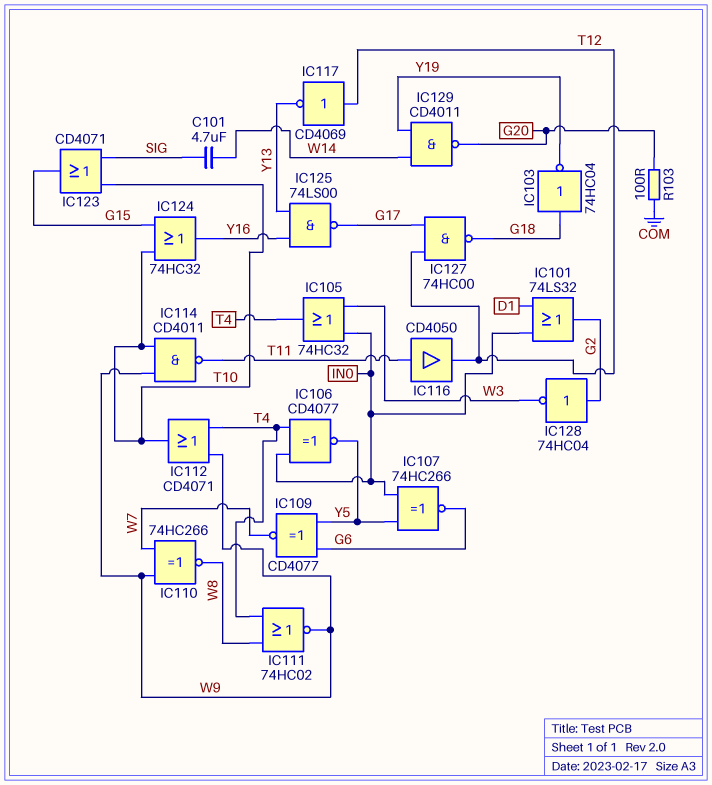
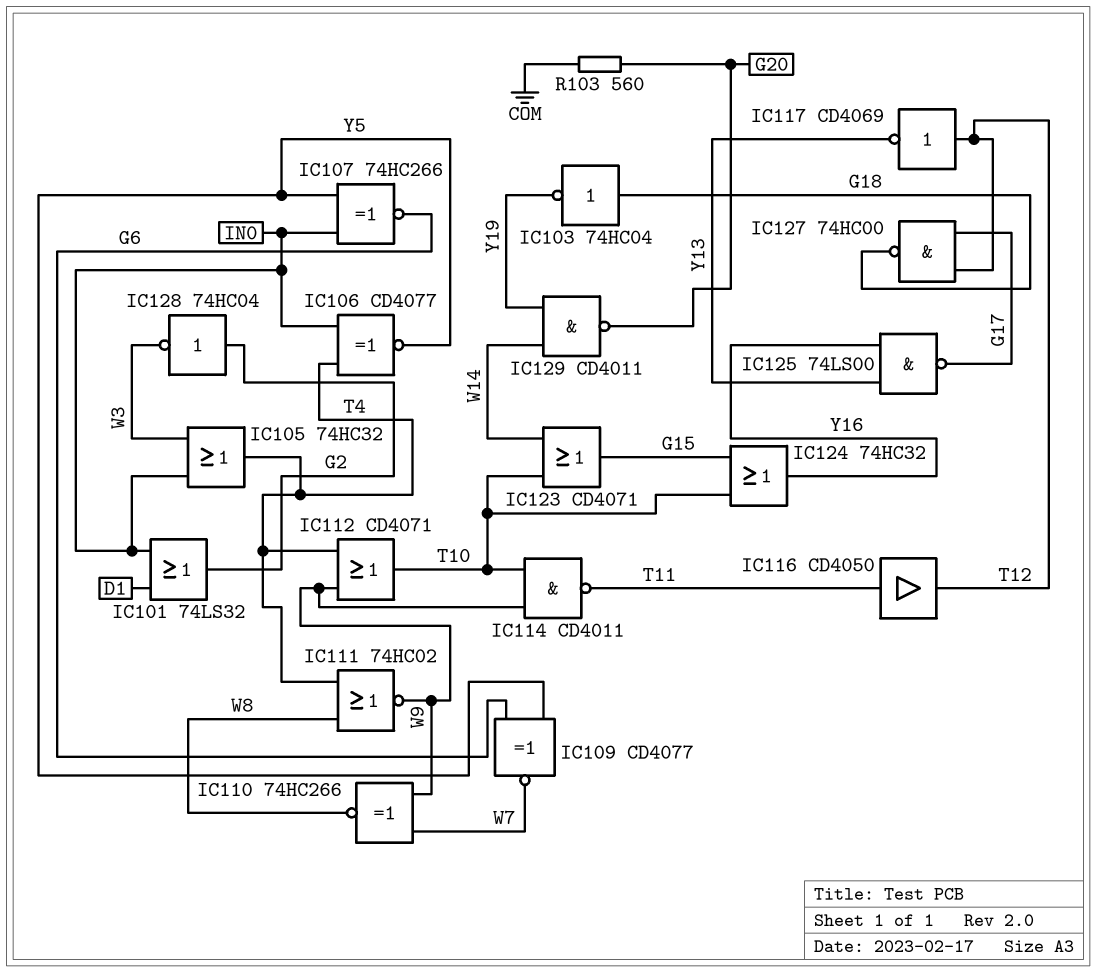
C101: 4.7uF (SIG, W14) -> none
IC123: OR CD4071 (in SIG, in T10, out G15) -> OR CD4071 (in T10, in W14, out G15)
R103: 100 (COM, G20) -> 560 (COM, G20)

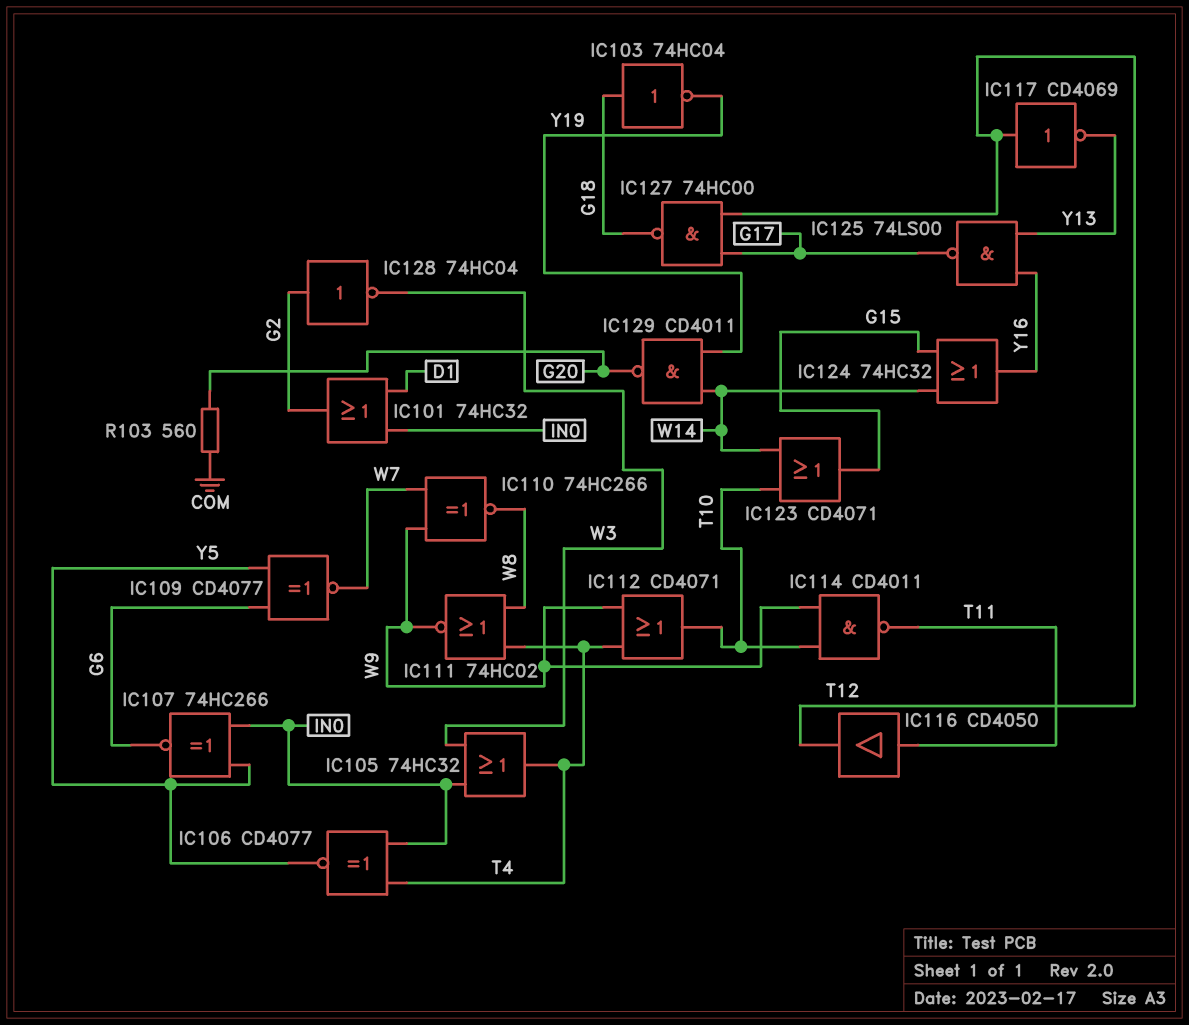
IC101: OR 74LS32 (in D1, in IN0, out G2) -> OR 74HC32 (in D1, in IN0, out G2)
IC124: OR 74HC32 (in G15, in T10, out Y16) -> OR 74HC32 (in G15, in W14, out Y16)

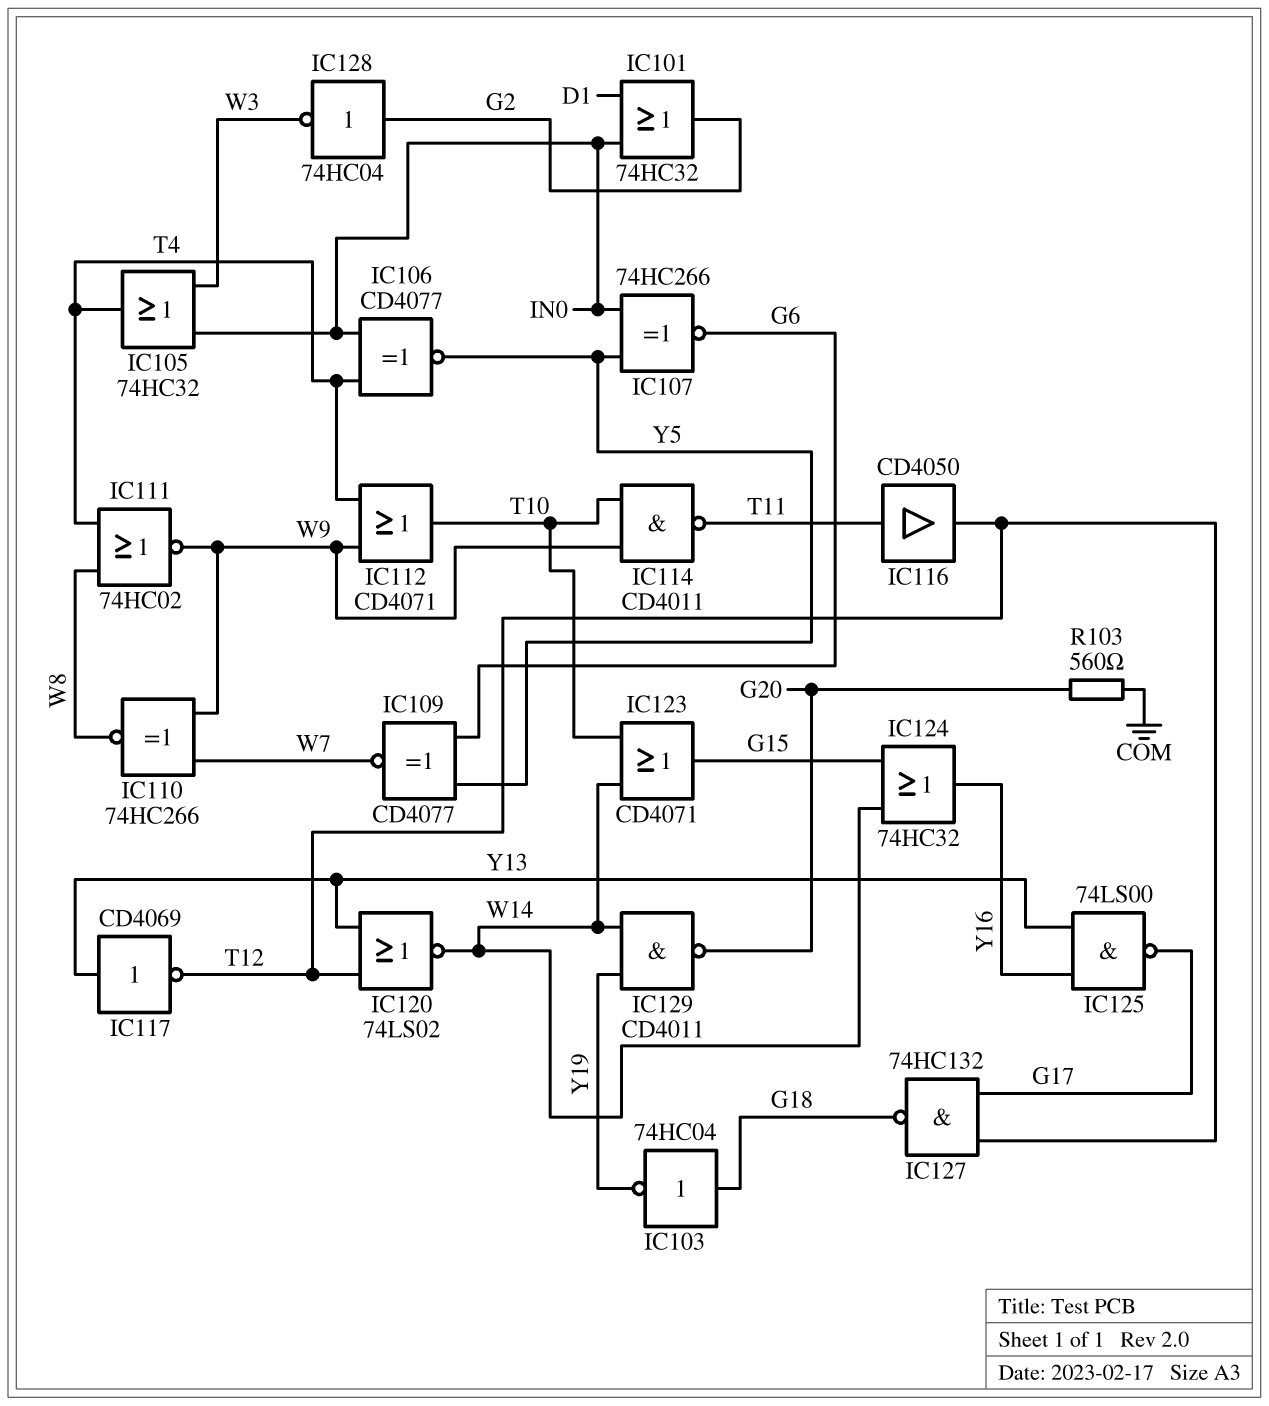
IC117: NOT CD4069 (in T12, out Y13) -> NOT CD4069 (in Y13, out T12)
IC120: none -> NOR 74LS02 (in T12, in Y13, out W14)
IC127: NAND 74HC00 (in G17, in T12, out G18) -> NAND 74HC132 (in G17, in T12, out G18)

